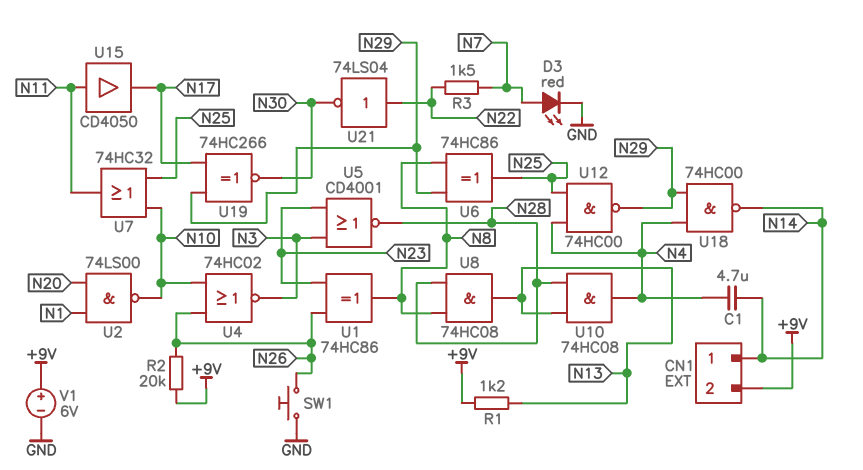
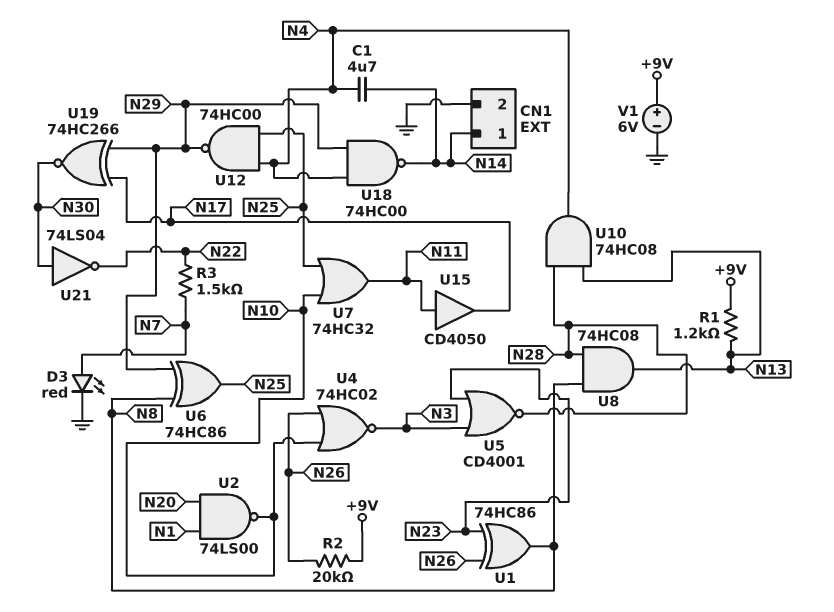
CN1 pin 2: +9V -> GND
SW1: button (GND, N26) -> none
U21: NOT 74LS04 (in N22, out N30) -> NOT 74LS04 (in N30, out N22)

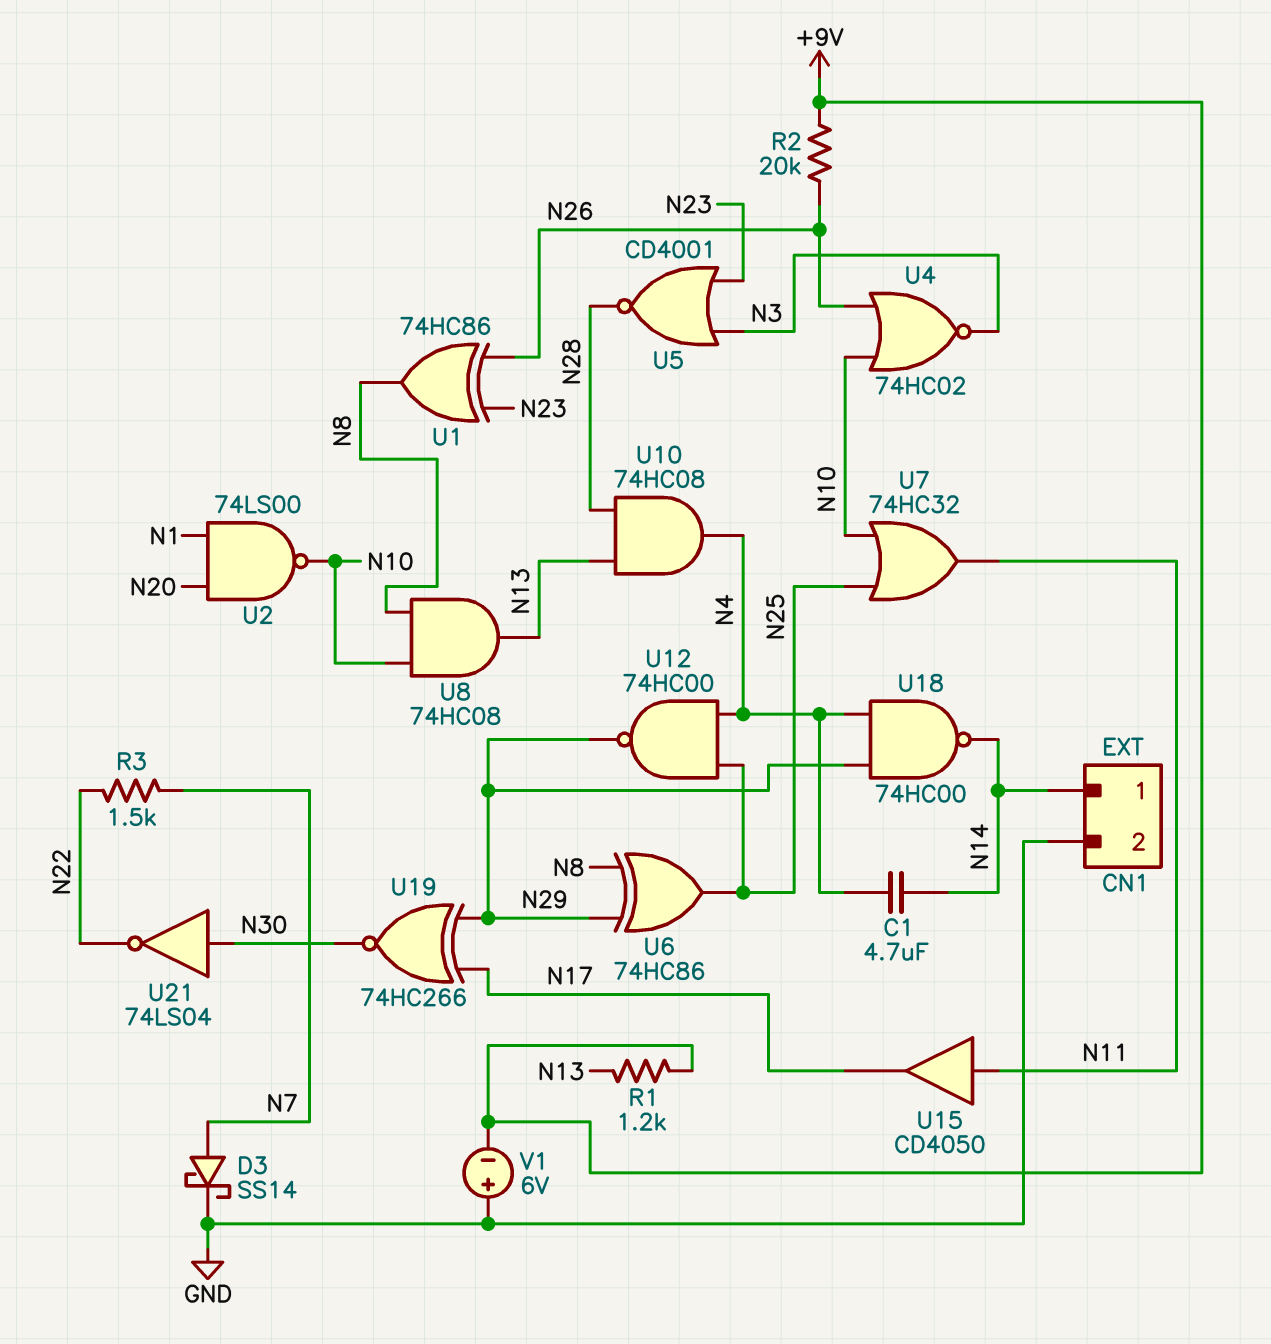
D3: LED red (A N7, K GND) -> schottky SS14 (A N7, K GND)
U8: AND 74HC08 (in N8, in N28, out N13) -> AND 74HC08 (in N8, in N10, out N13)
V1: 6V (plus +9V, minus GND) -> 6V (plus GND, minus +9V)

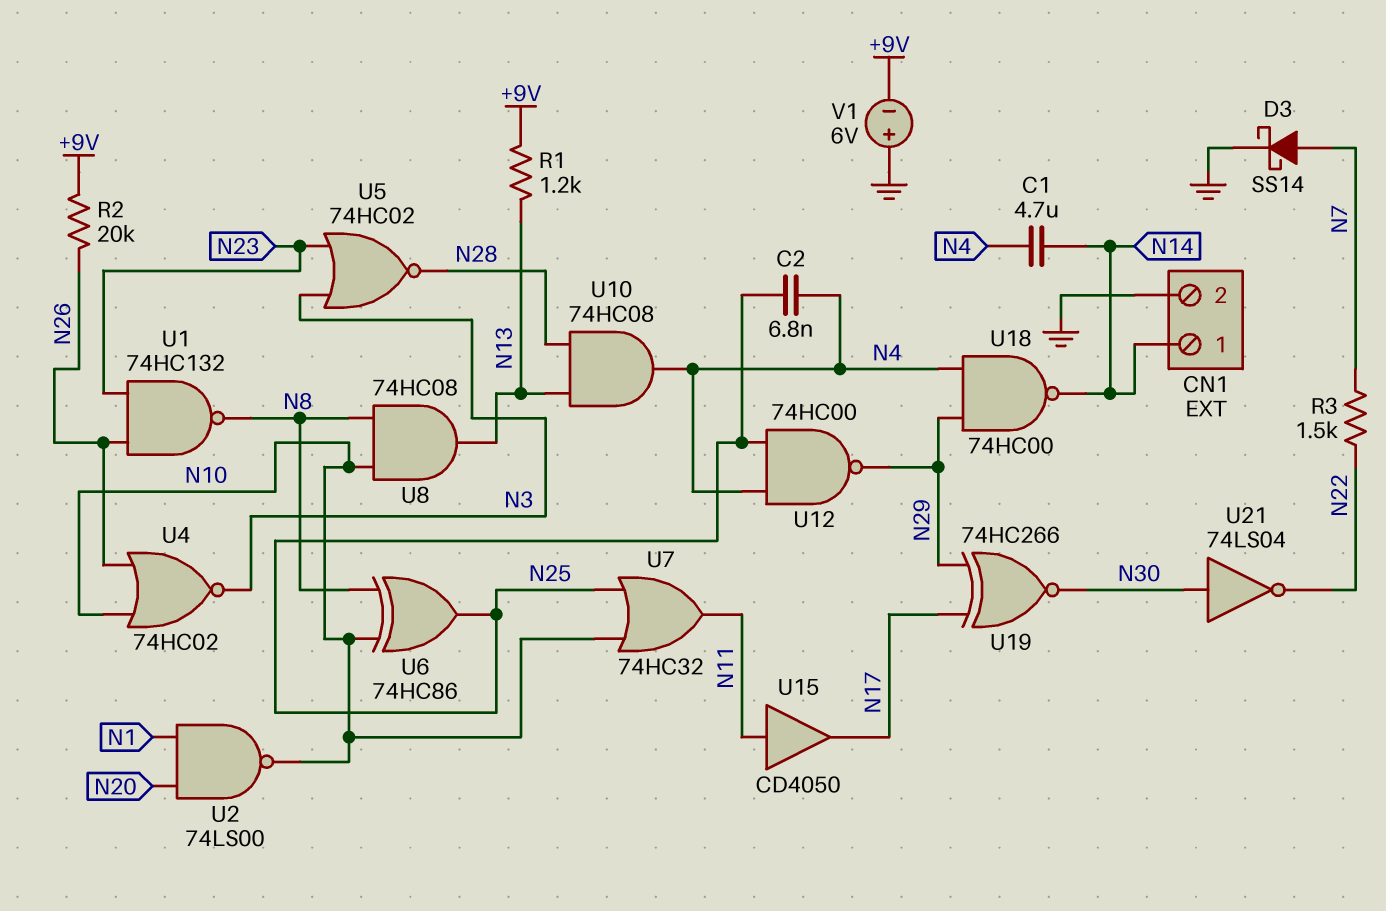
C2: none -> 6.8nF (N4, N25)
U1: XOR 74HC86 (in N23, in N26, out N8) -> NAND 74HC132 (in N23, in N26, out N8)
U5: NOR CD4001 (in N3, in N23, out N28) -> NOR 74HC02 (in N3, in N23, out N28)
U6: XOR 74HC86 (in N8, in N29, out N25) -> XOR 74HC86 (in N8, in N10, out N25)

